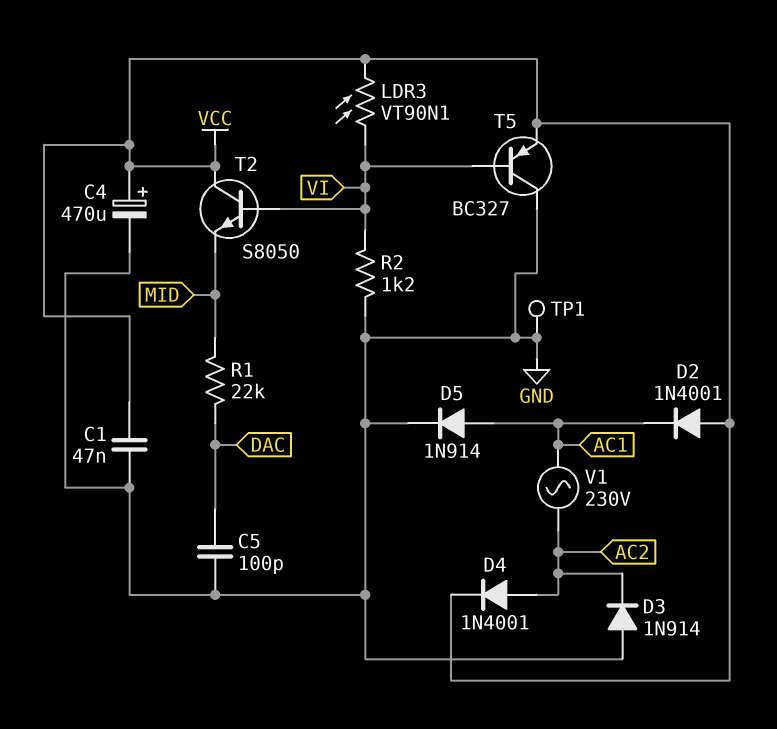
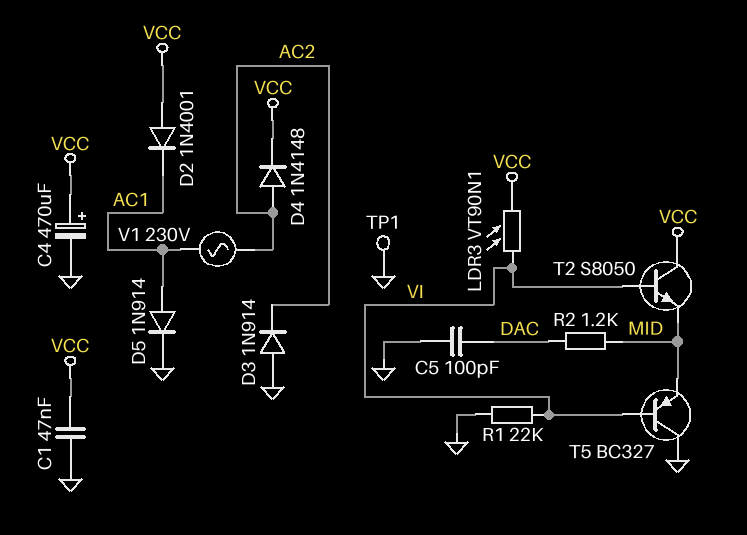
D4: diode 1N4001 (A AC2, K VCC) -> diode 1N4148 (A AC2, K VCC)
R1: 22k (DAC, MID) -> 22k (GND, VI)
R2: 1.2k (GND, VI) -> 1.2k (DAC, MID)
T5: PNP BC327 (B VI, C GND, E VCC) -> PNP BC327 (B VI, C GND, E MID)

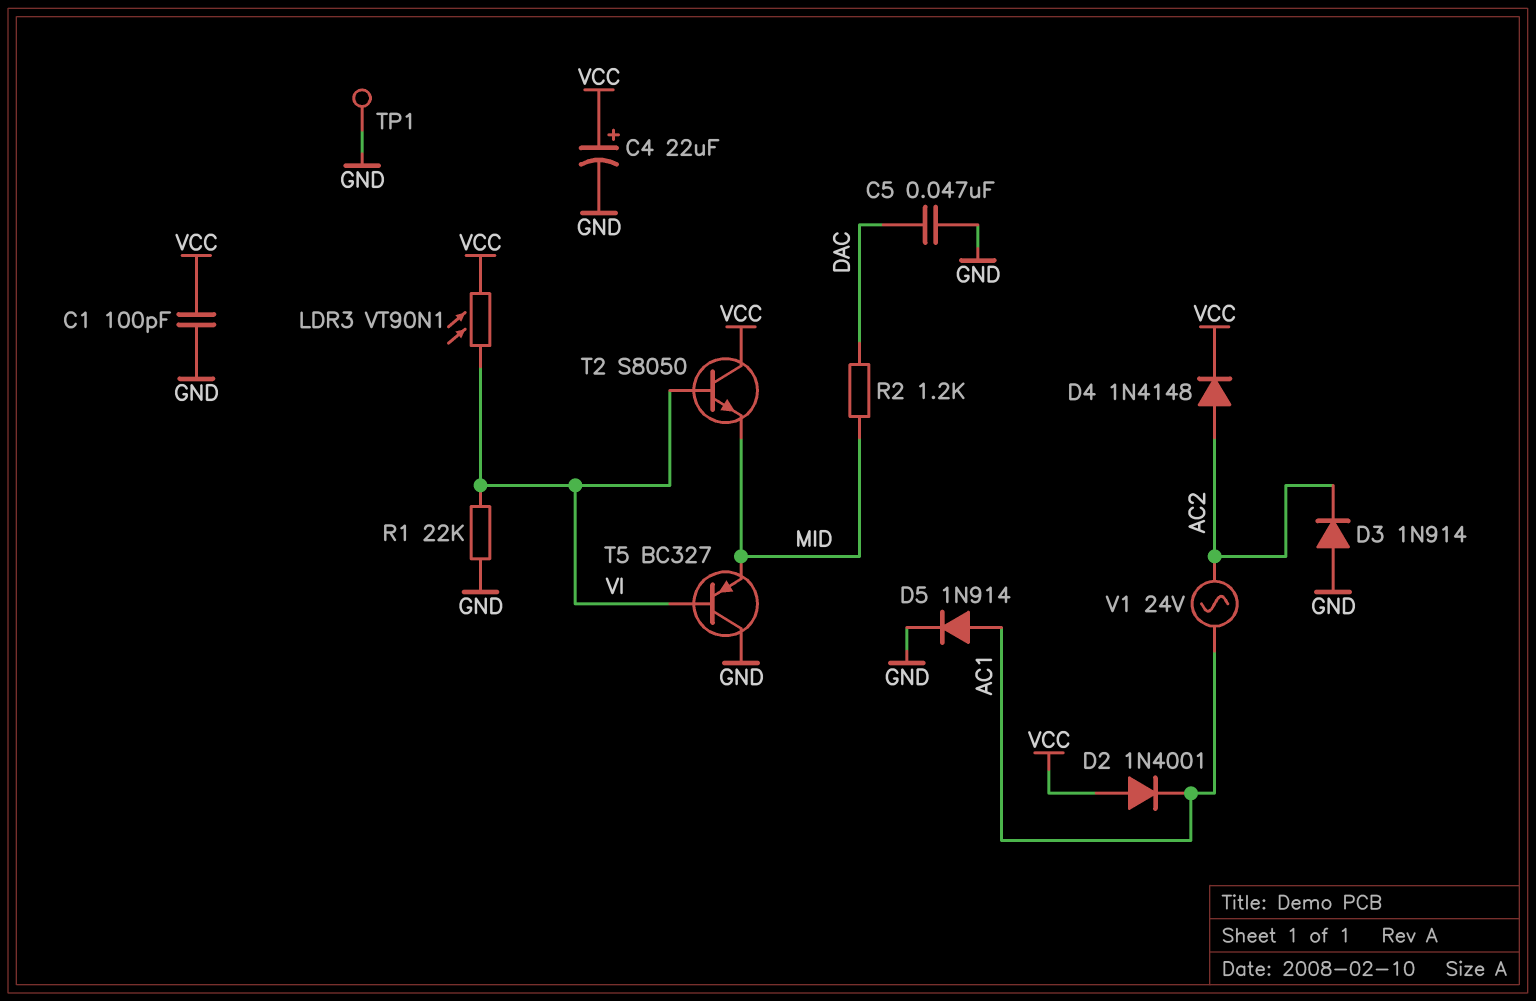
C1: 47nF (GND, VCC) -> 100pF (GND, VCC)
C4: 470uF (plus VCC, minus GND) -> 22uF (plus VCC, minus GND)
C5: 100pF (DAC, GND) -> 47nF (DAC, GND)
V1: AC 230V (AC1, AC2) -> AC 24V (AC1, AC2)

